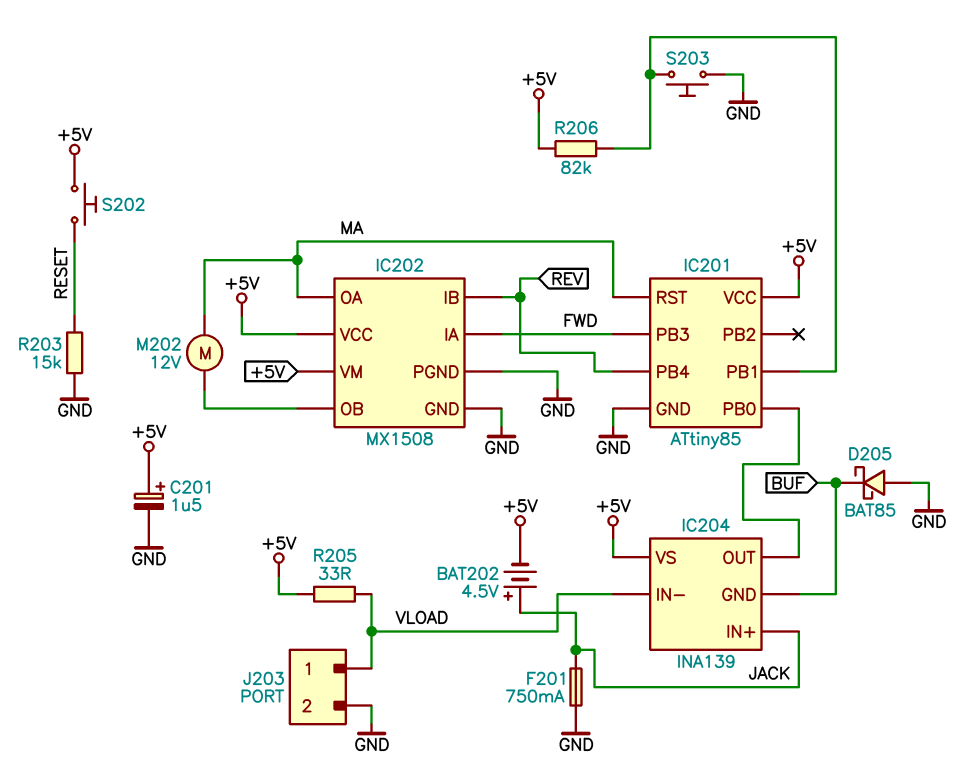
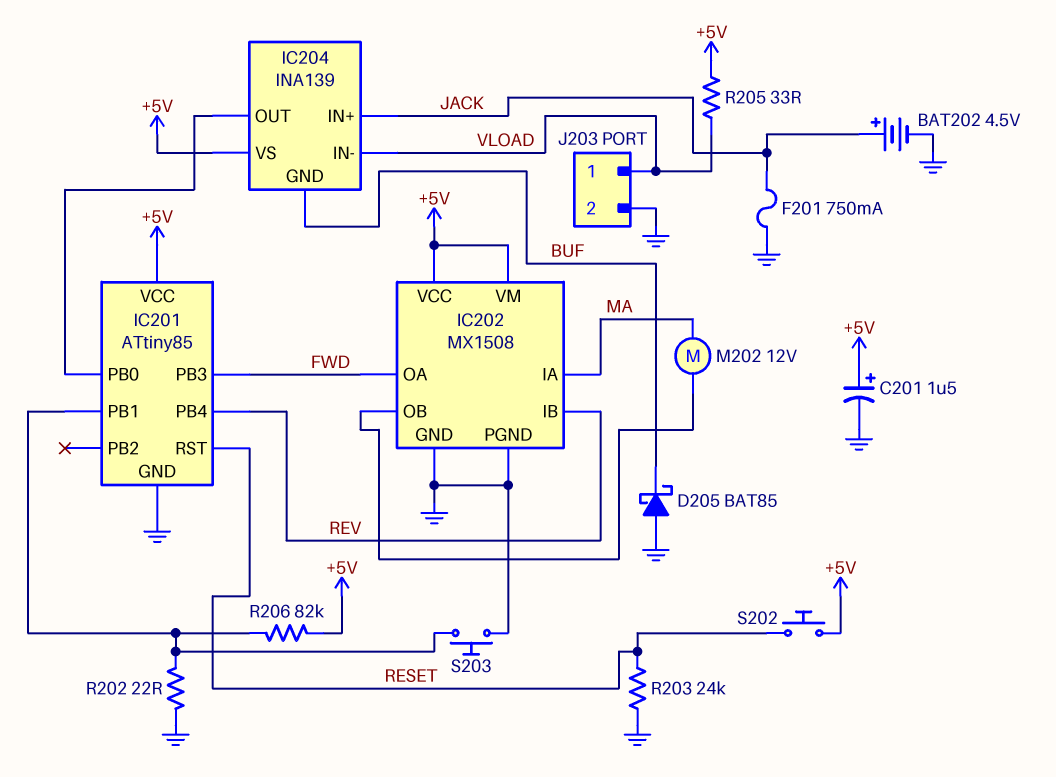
BAT202: 4.5V (plus JACK, minus +5V) -> 4.5V (plus JACK, minus GND)
IC201 pin RST: MA -> RESET
IC202 pin IA: FWD -> MA
IC202 pin OA: MA -> FWD
R202: none -> 22 (GND, IC201/PB1)
R203: 15k (GND, RESET) -> 24k (GND, RESET)

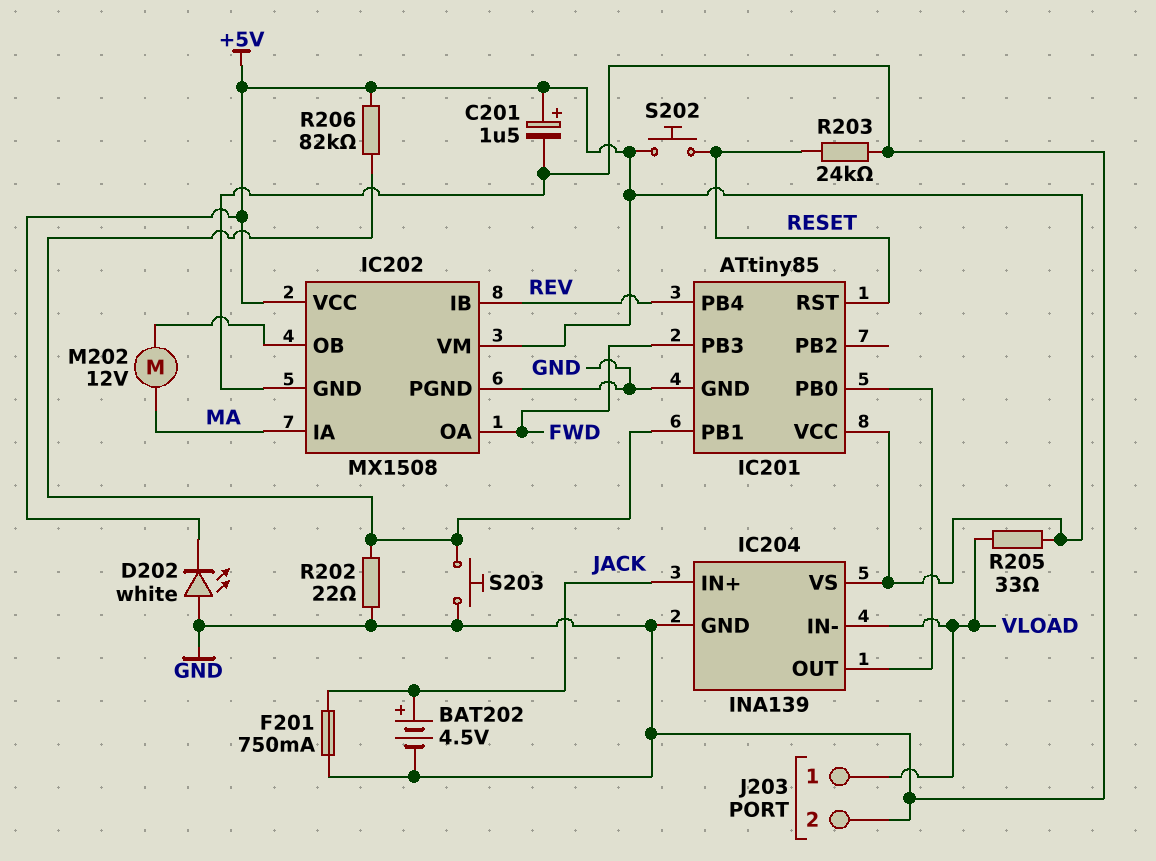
D202: none -> LED white (A GND, K +5V)
D205: schottky BAT85 (A GND, K BUF) -> none
IC204 pin GND: BUF -> GND

